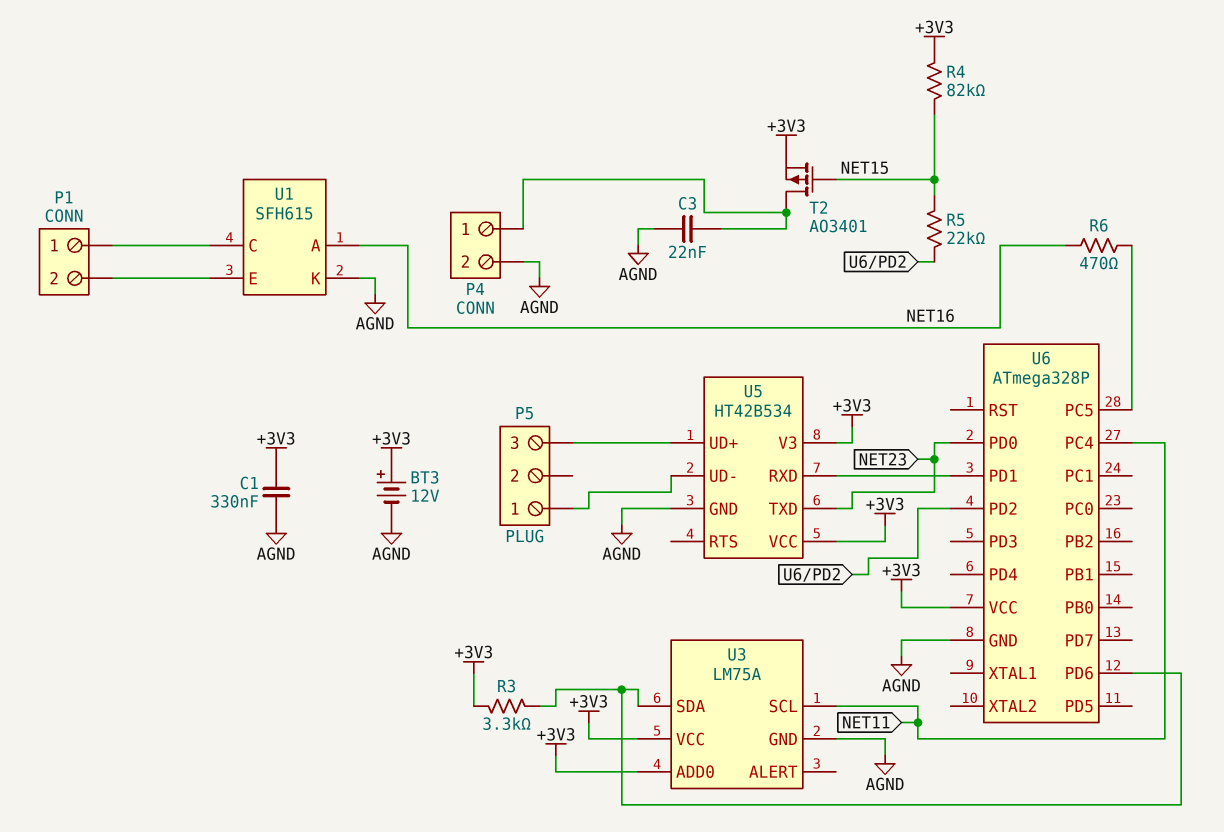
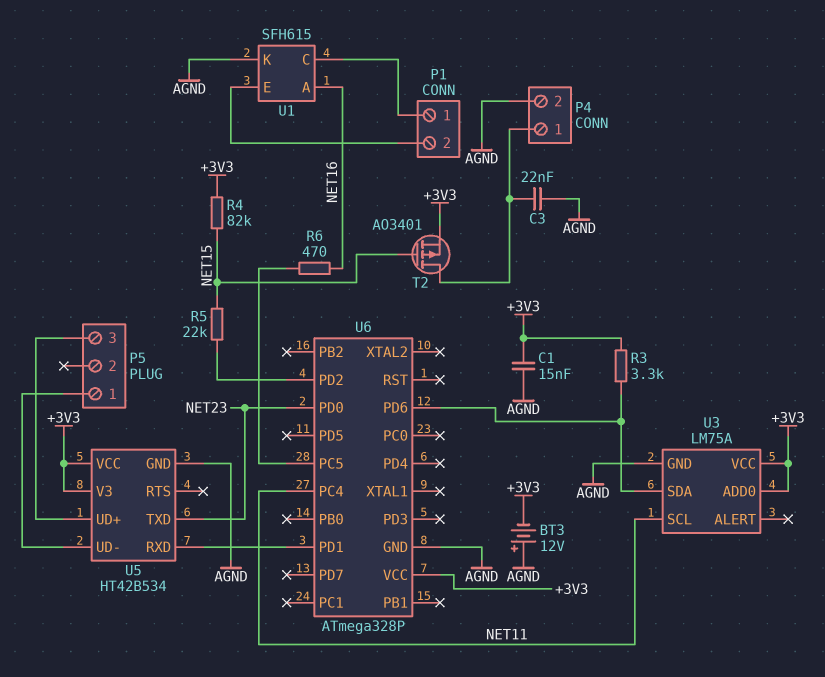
BT3: 12V (plus +3V3, minus AGND) -> 12V (plus AGND, minus +3V3)
C1: 330nF (+3V3, AGND) -> 15nF (+3V3, AGND)

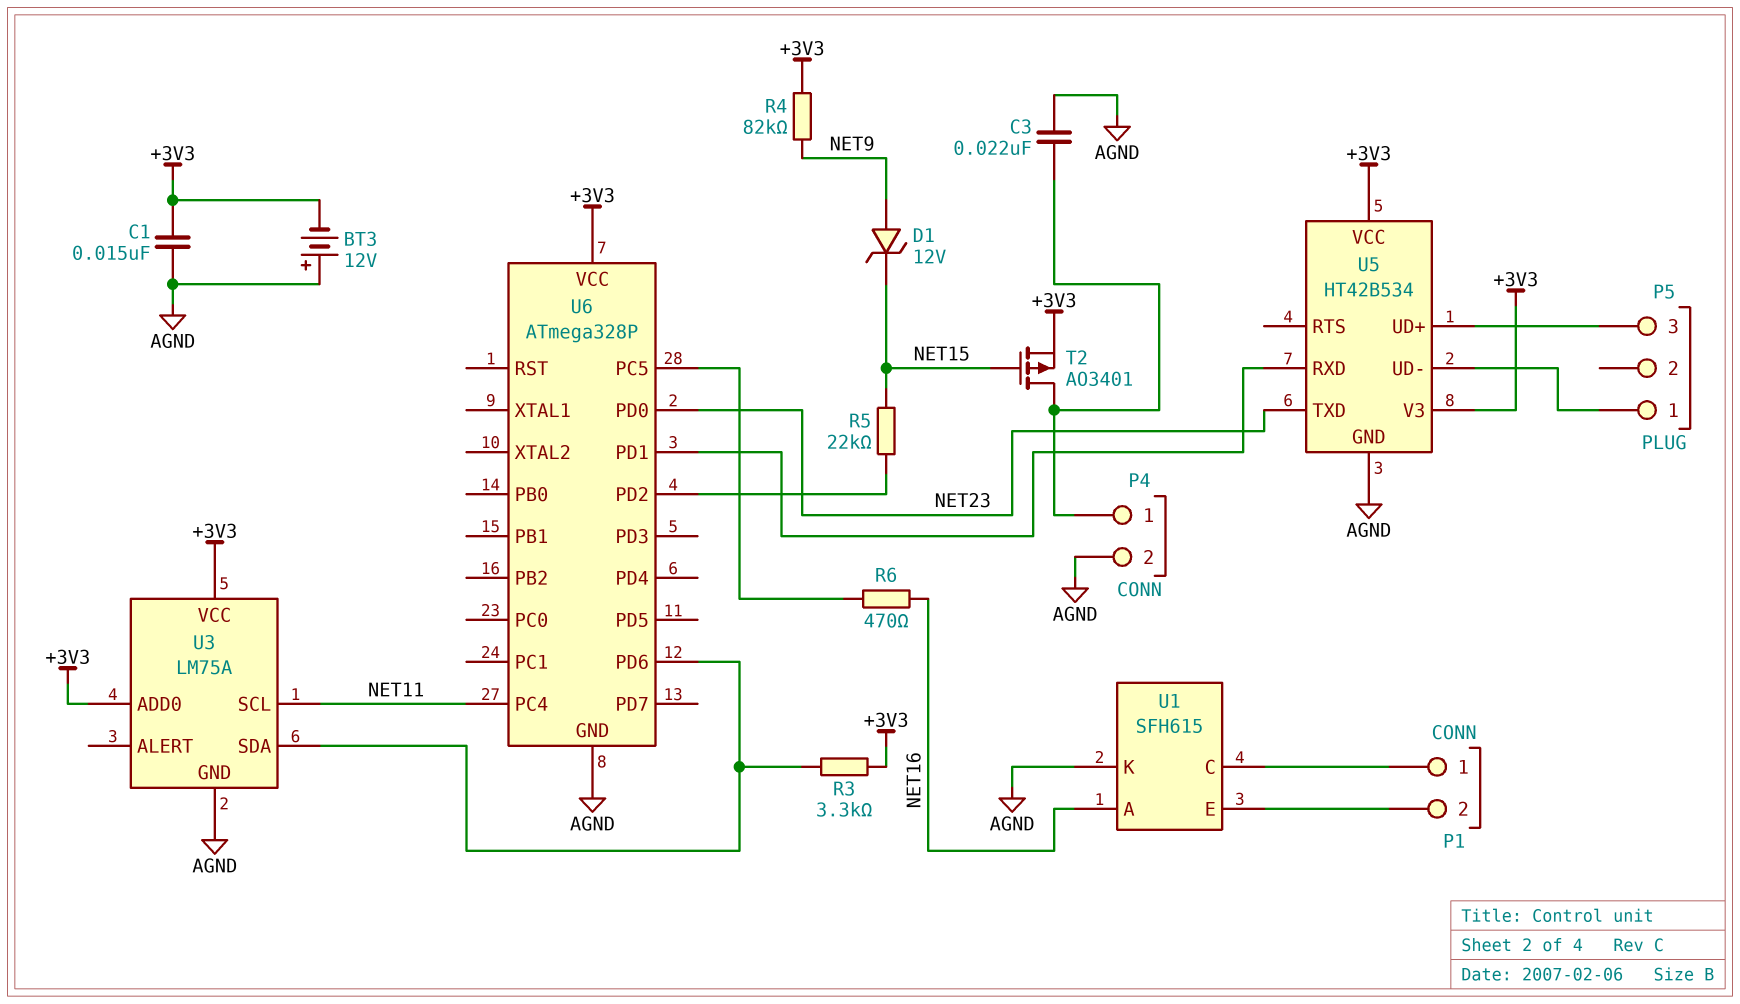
D1: none -> zener 12V (A NET9, K NET15)
R4: 82k (+3V3, NET15) -> 82k (+3V3, NET9)

